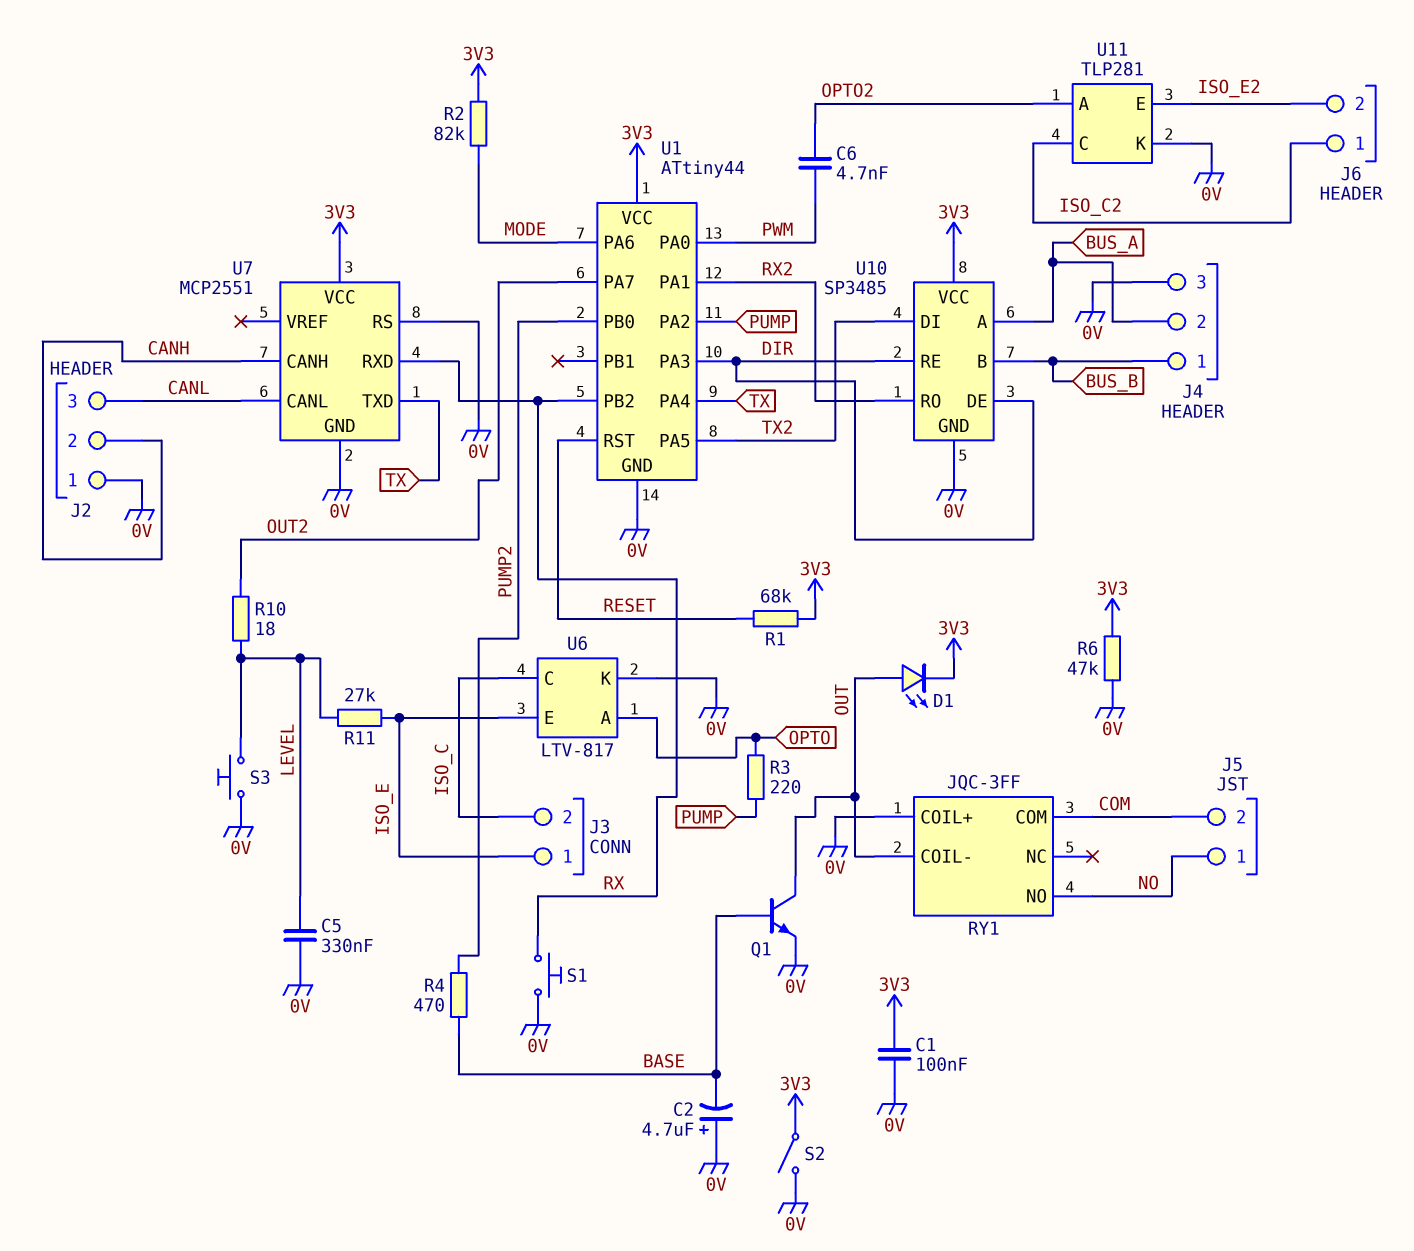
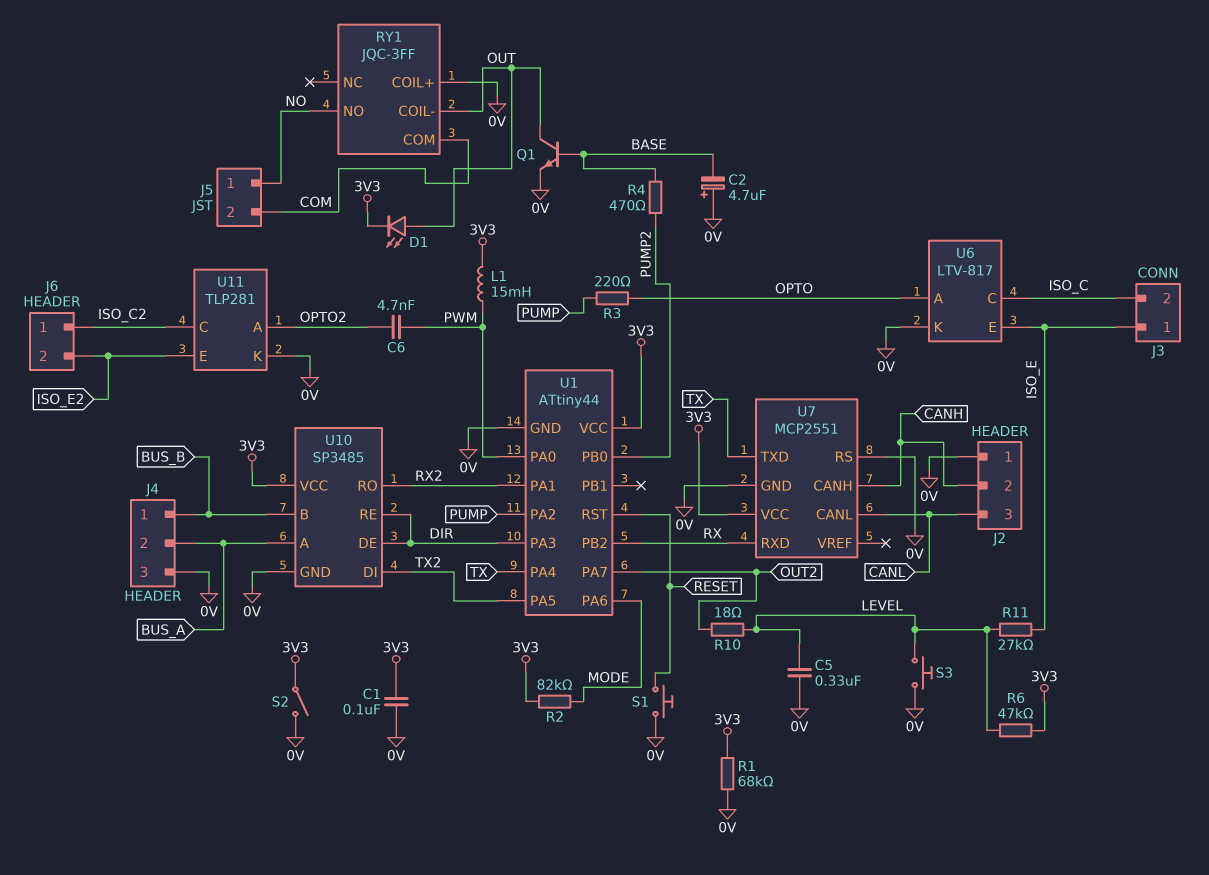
L1: none -> 15mH (3V3, PWM)
R1: 68k (3V3, RESET) -> 68k (0V, 3V3)
R6: 47k (0V, 3V3) -> 47k (3V3, LEVEL)
S1: button (0V, RX) -> button (0V, RESET)

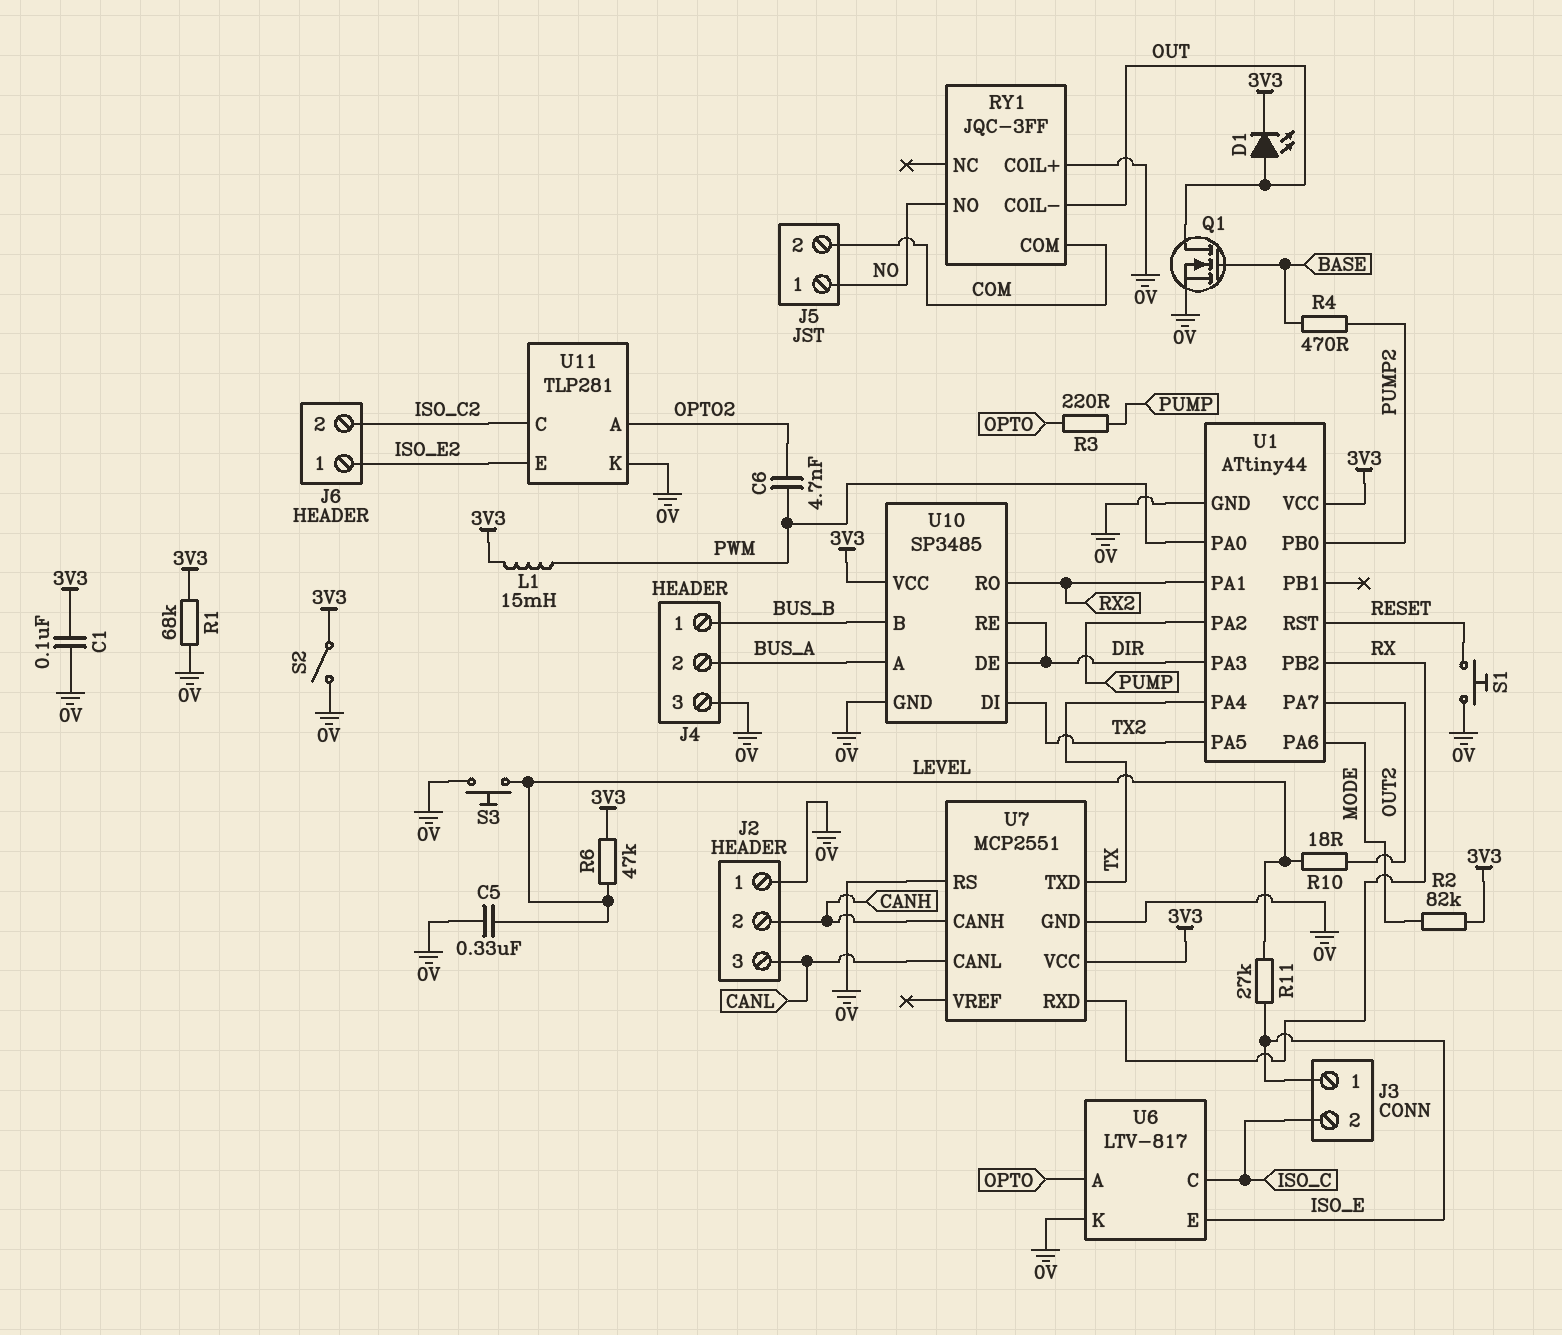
C2: 4.7uF (plus 0V, minus BASE) -> none
J6 pin 1: ISO_C2 -> ISO_E2
J6 pin 2: ISO_E2 -> ISO_C2
Q1: NPN (B BASE, C OUT, E 0V) -> NMOS (G BASE, D OUT, S 0V)

